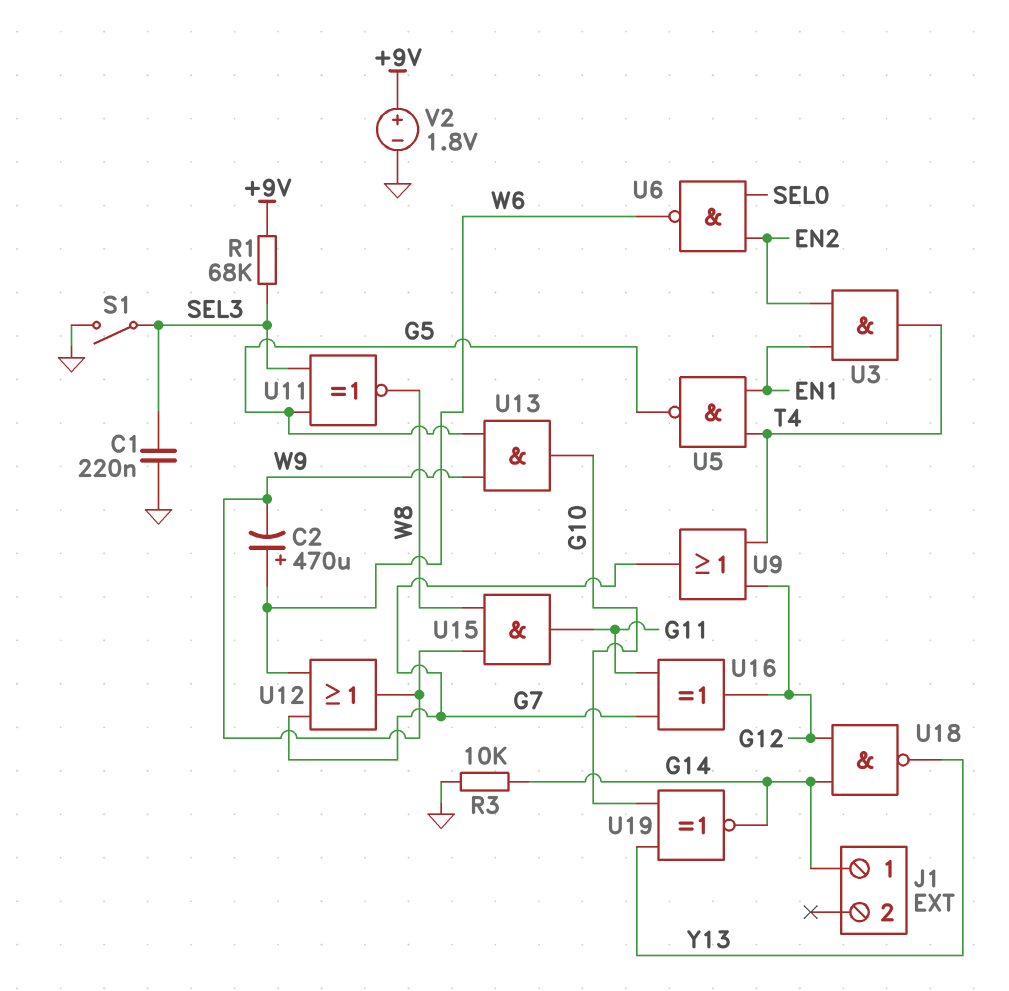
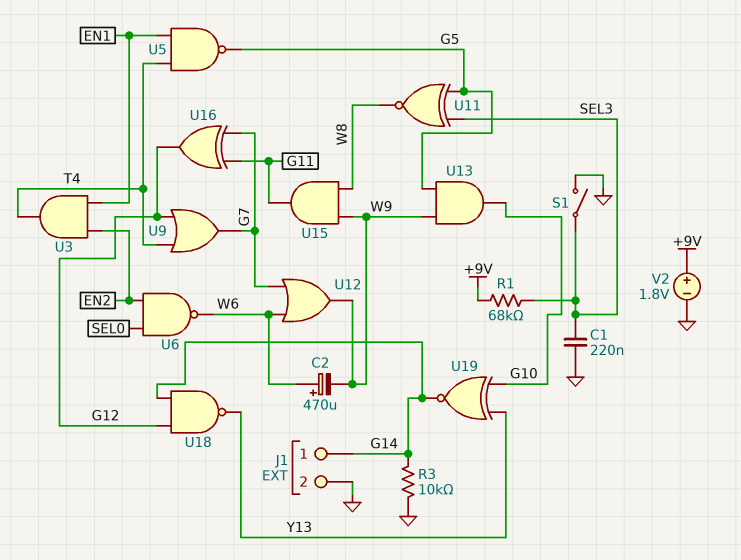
J1 pin 2: none -> GND

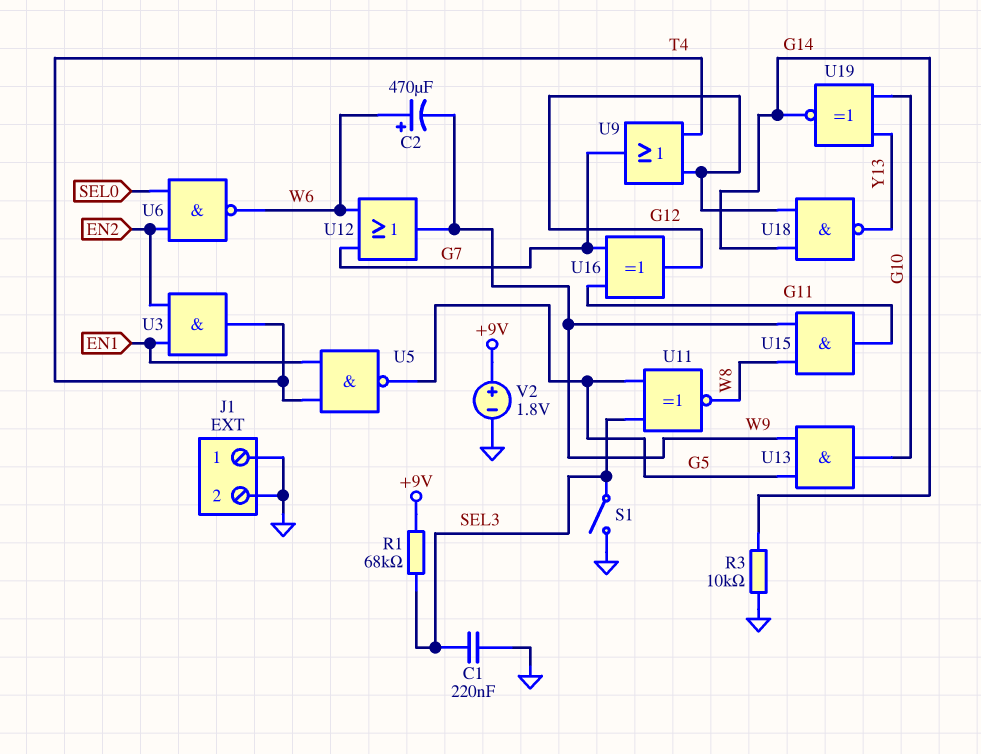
J1 pin 1: G14 -> GND

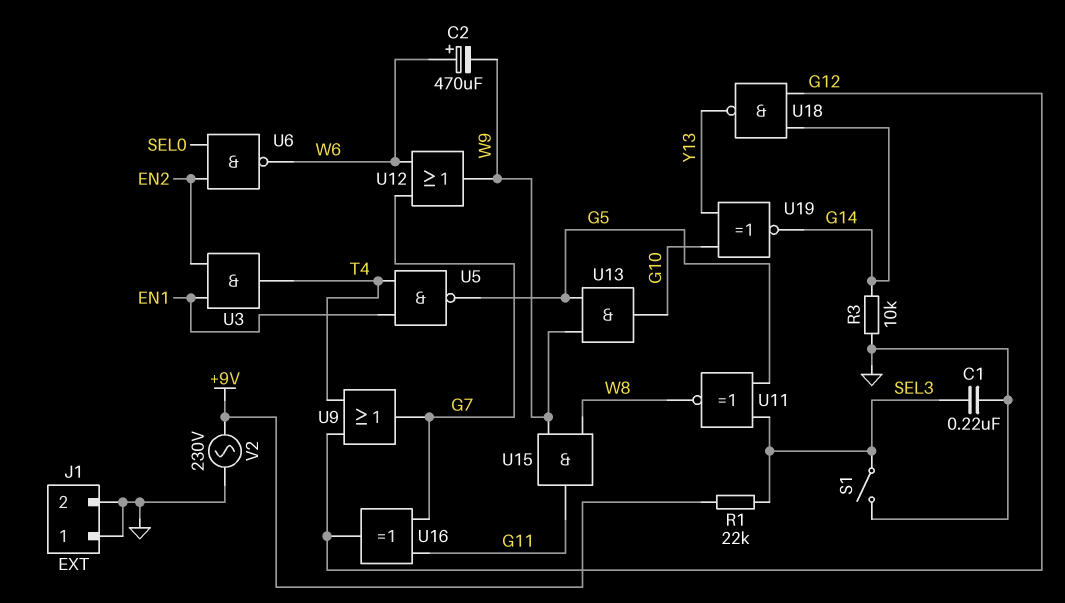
R1: 68k (+9V, SEL3) -> 22k (+9V, SEL3)
V2: 1.8V (plus +9V, minus GND) -> AC 230V (+9V, GND)

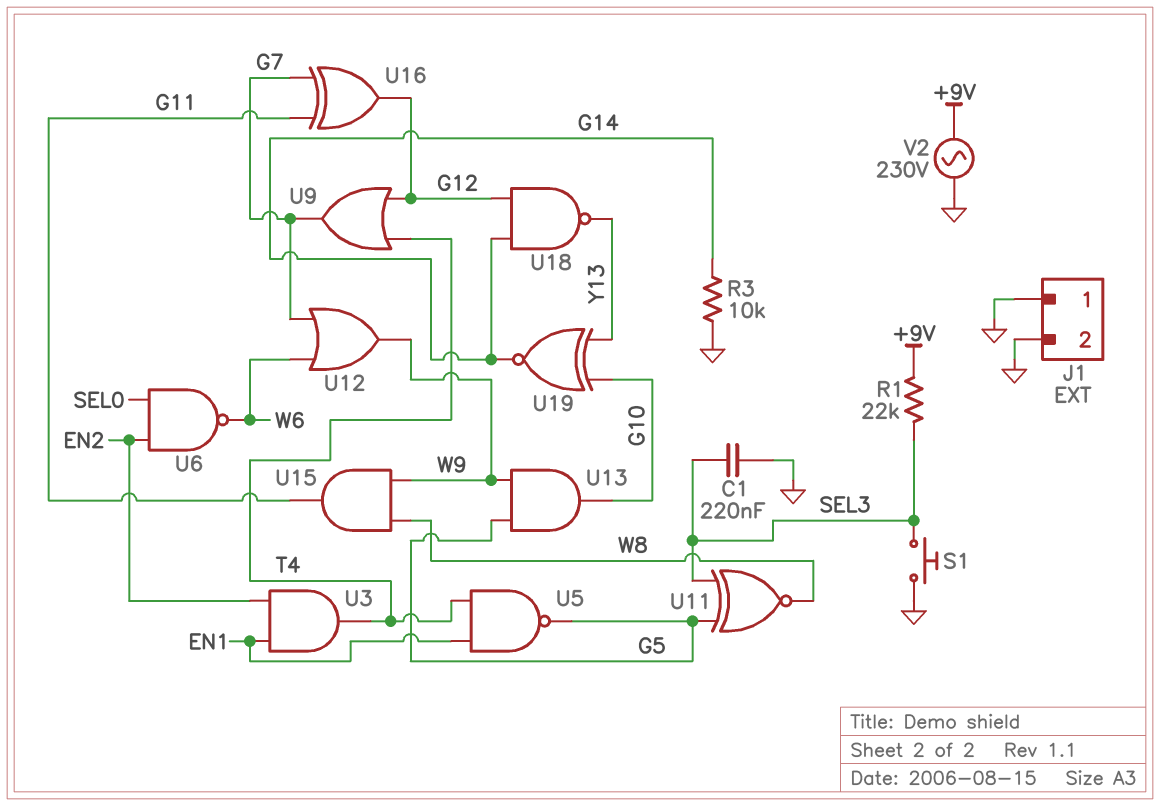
C2: 470uF (plus W6, minus W9) -> none
S1: switch (GND, SEL3) -> button (GND, SEL3)

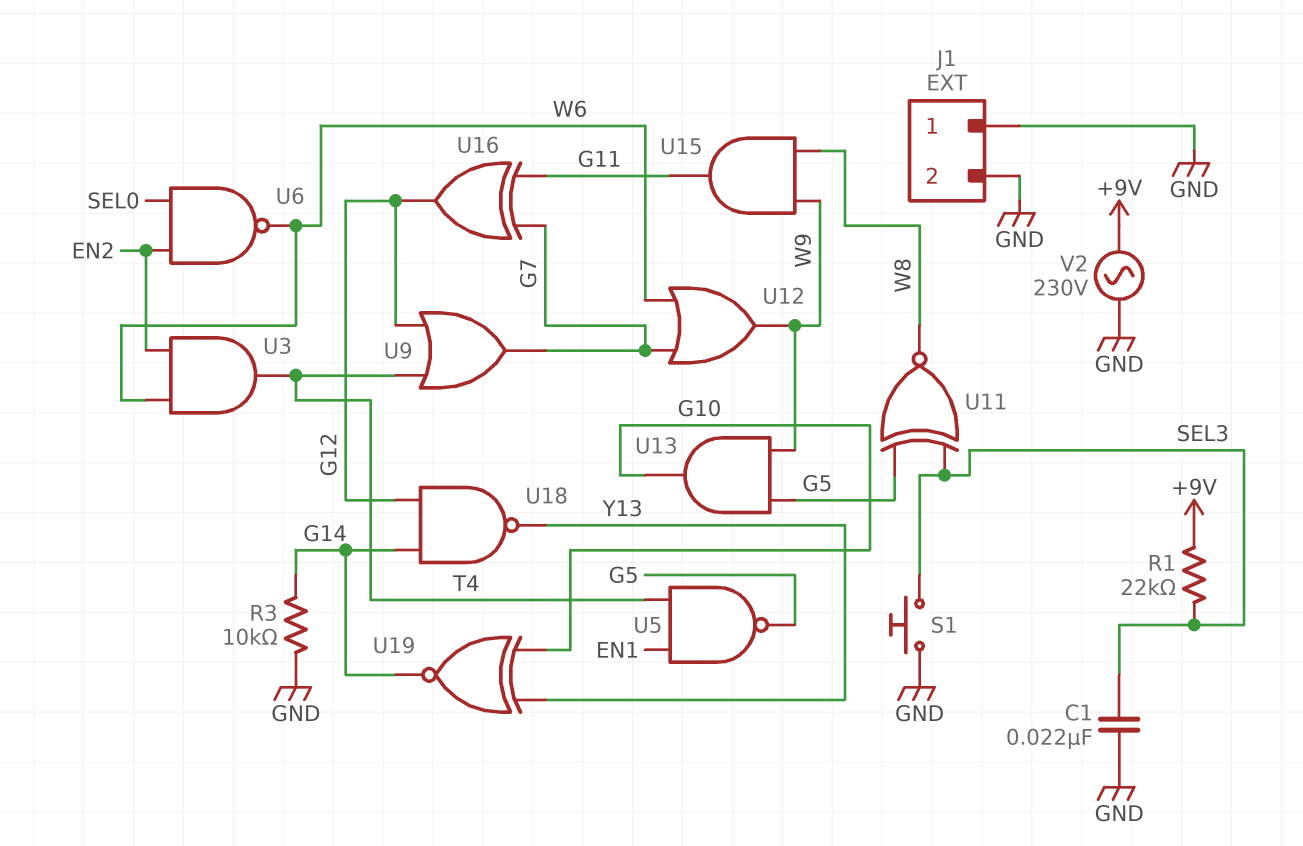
C1: 220nF (GND, SEL3) -> 22nF (GND, SEL3)
U3: AND (in EN1, in EN2, out T4) -> AND (in EN2, in W6, out T4)

